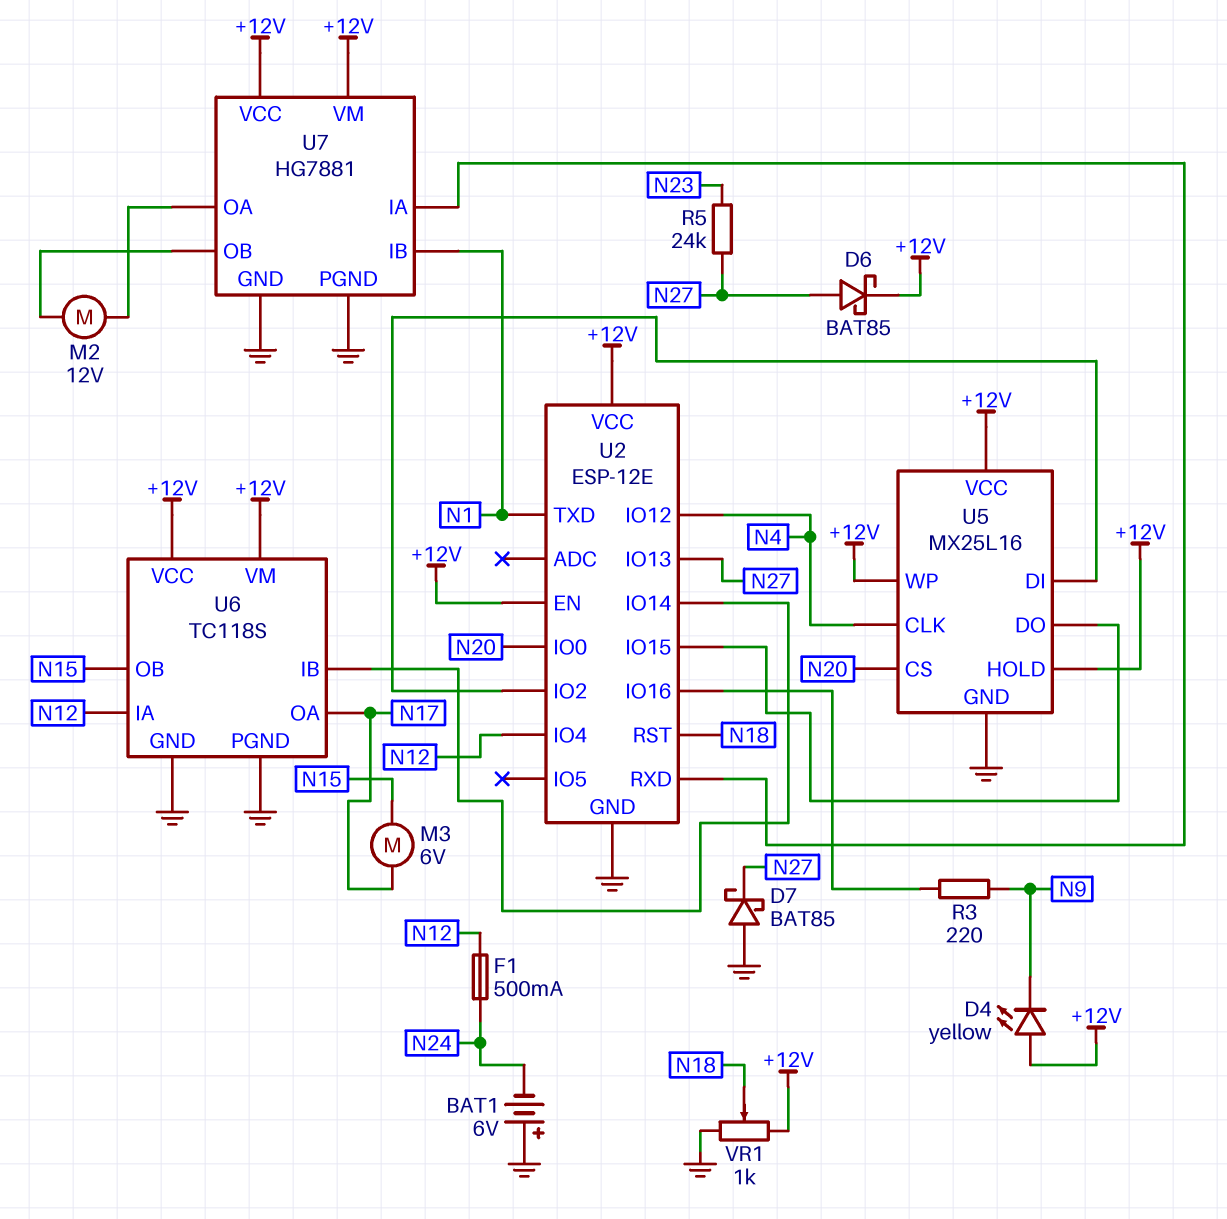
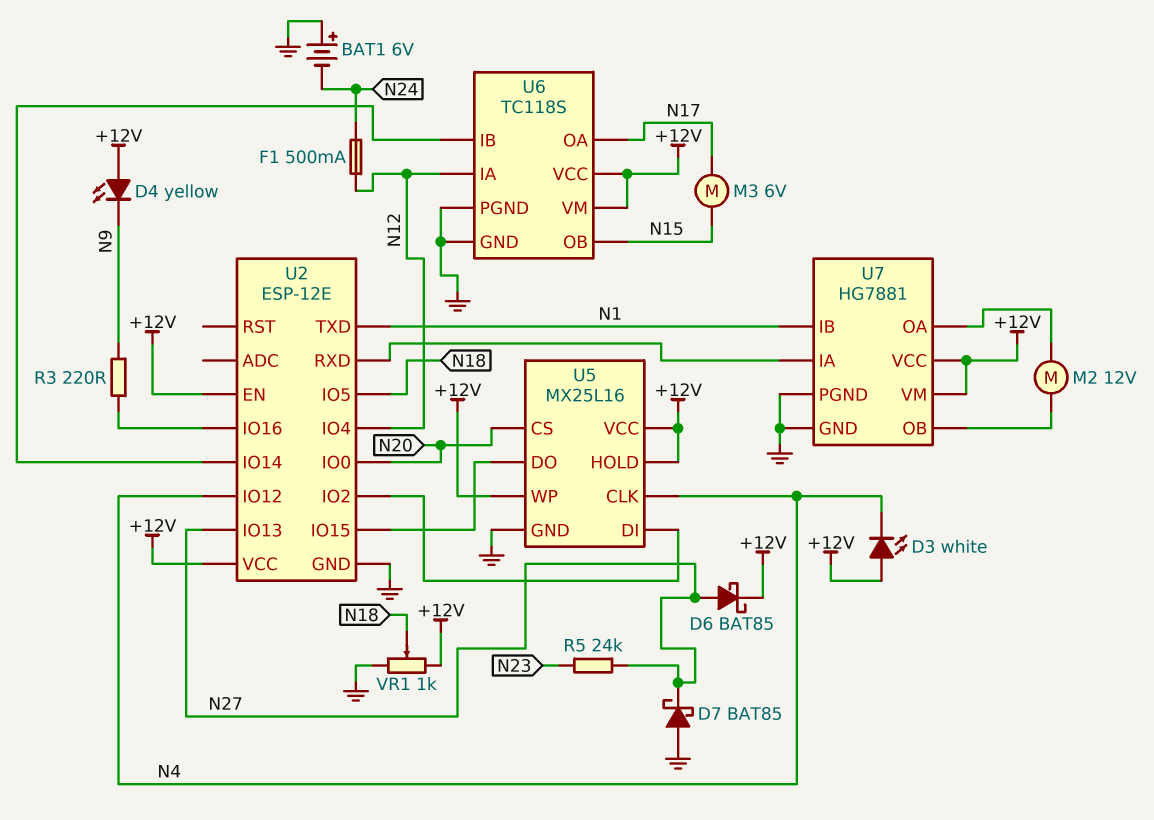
D3: none -> LED white (A +12V, K N4)
U2 pin IO5: none -> N18
U2 pin RST: N18 -> none

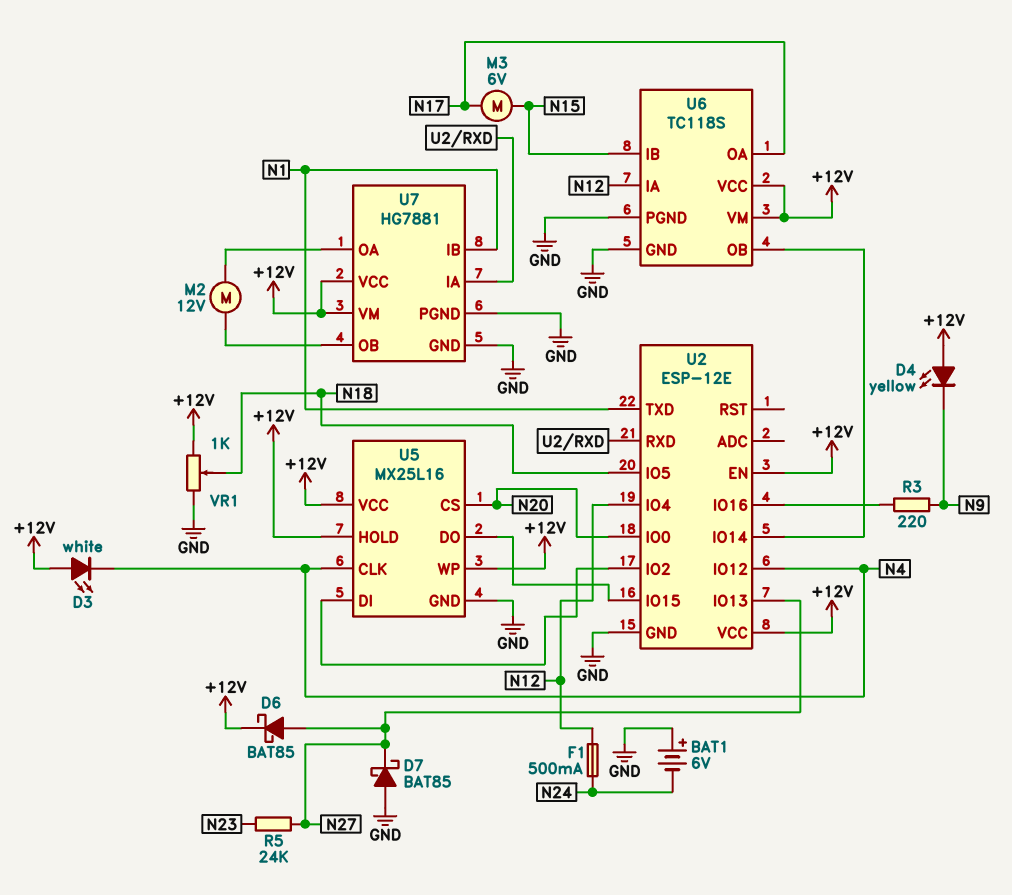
U6 pin IB: U2/IO14 -> N15
U6 pin OB: N15 -> U2/IO14

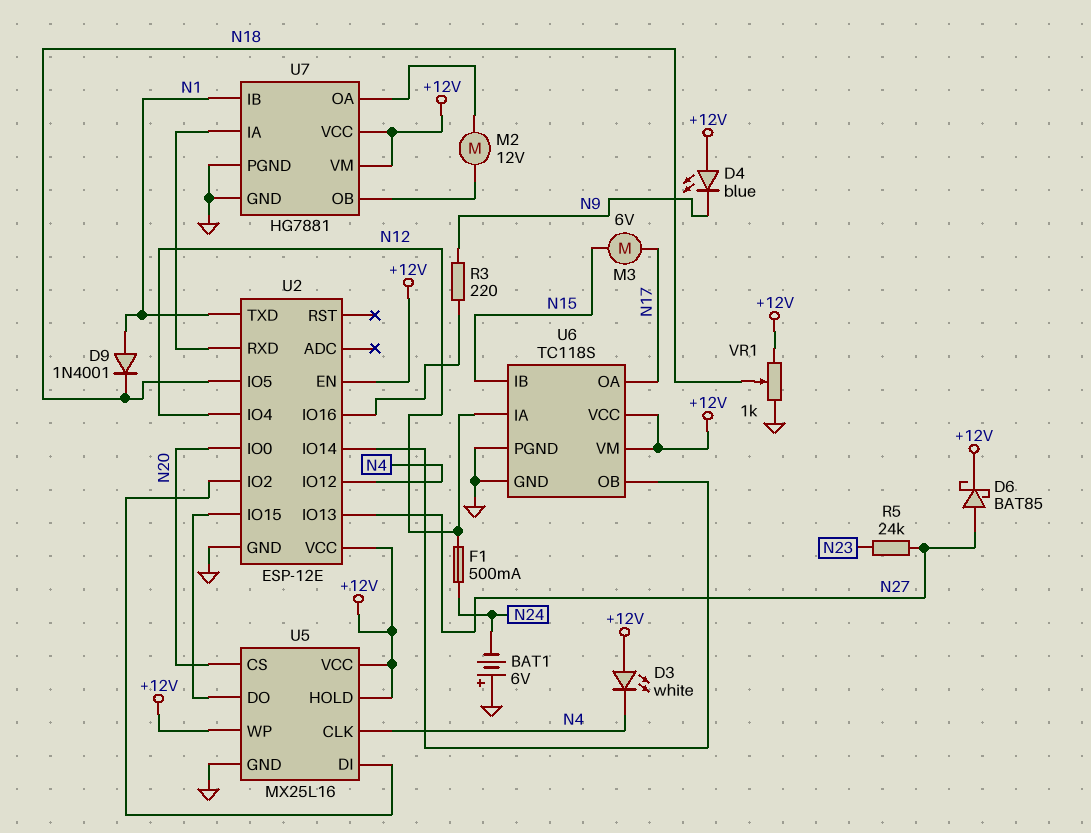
D4: LED yellow (A +12V, K N9) -> LED blue (A +12V, K N9)
D7: schottky BAT85 (A GND, K N27) -> none
D9: none -> diode 1N4001 (A N1, K N18)

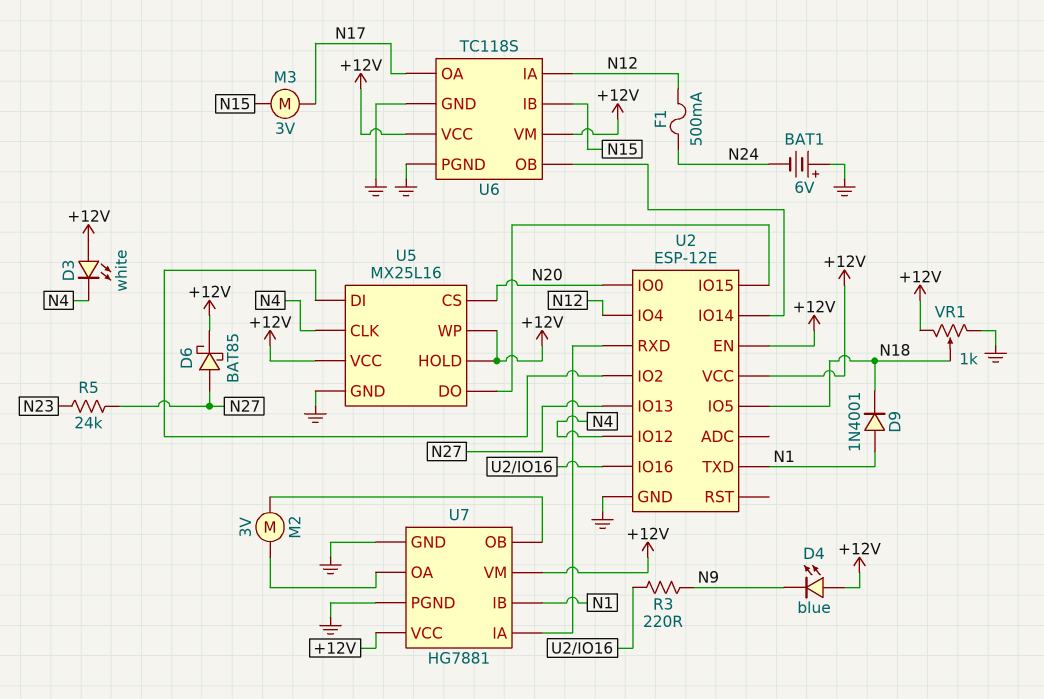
M2: motor 12V (U7/OA, U7/OB) -> motor 3V (U7/OA, U7/OB)
M3: motor 6V (N15, N17) -> motor 3V (N15, N17)

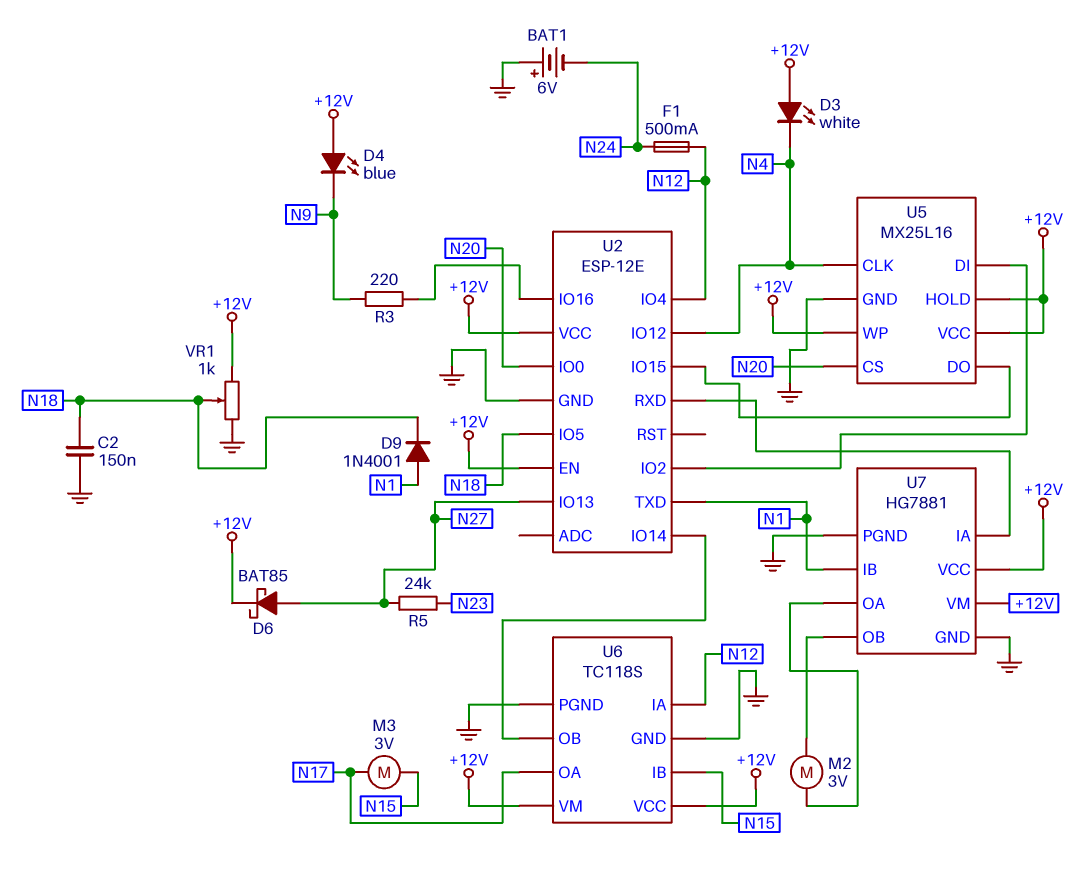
C2: none -> 150nF (GND, N18)

